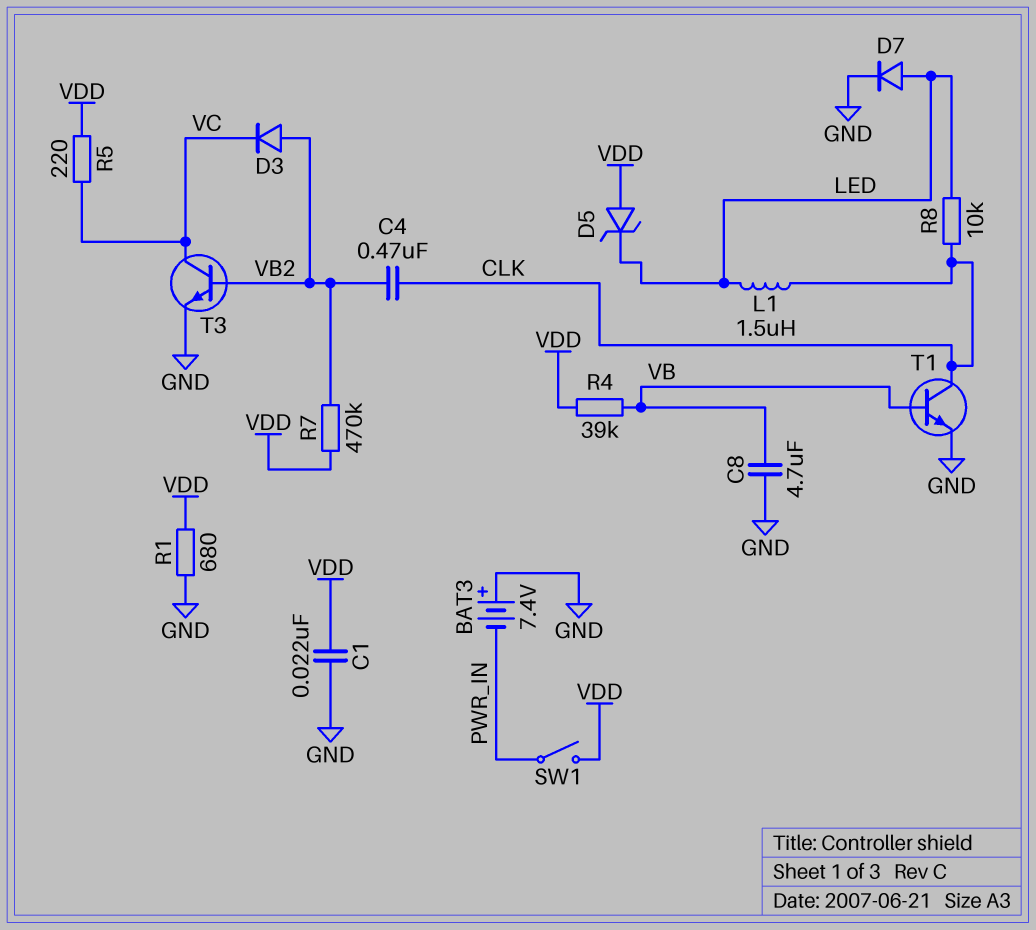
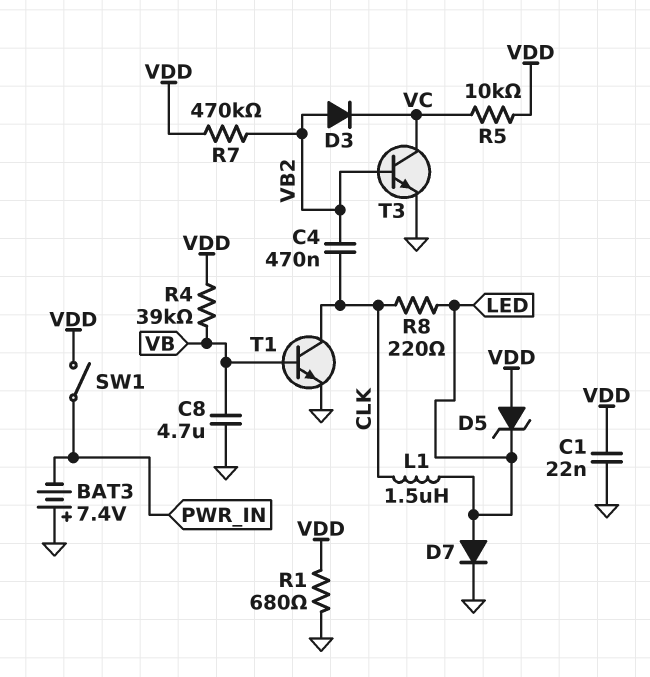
R5: 220 (VC, VDD) -> 10k (VC, VDD)
R8: 10k (CLK, LED) -> 220 (CLK, LED)

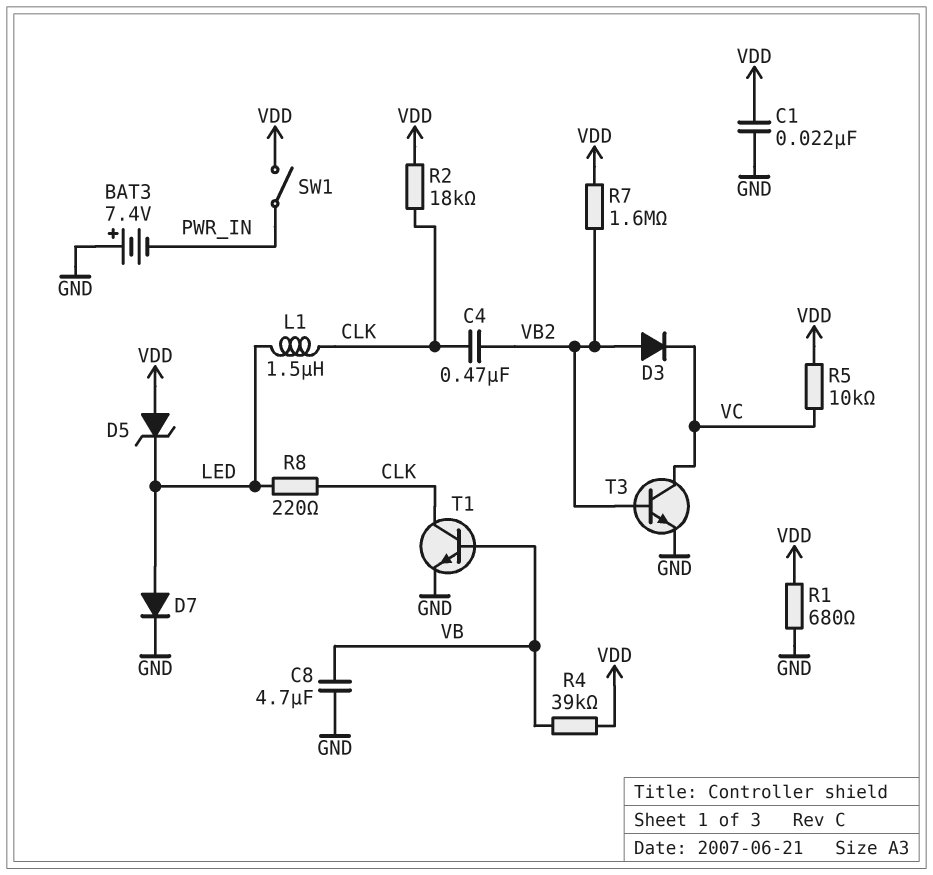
R2: none -> 18k (CLK, VDD)
R7: 470k (VB2, VDD) -> 1.6M (VB2, VDD)

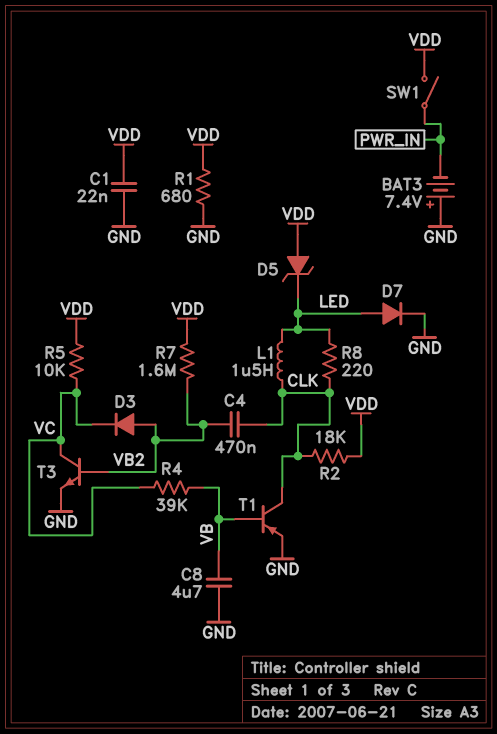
R4: 39k (VB, VDD) -> 39k (VB, VC)
T1: NPN (B VB, C CLK, E GND) -> PNP (B VB, C CLK, E GND)

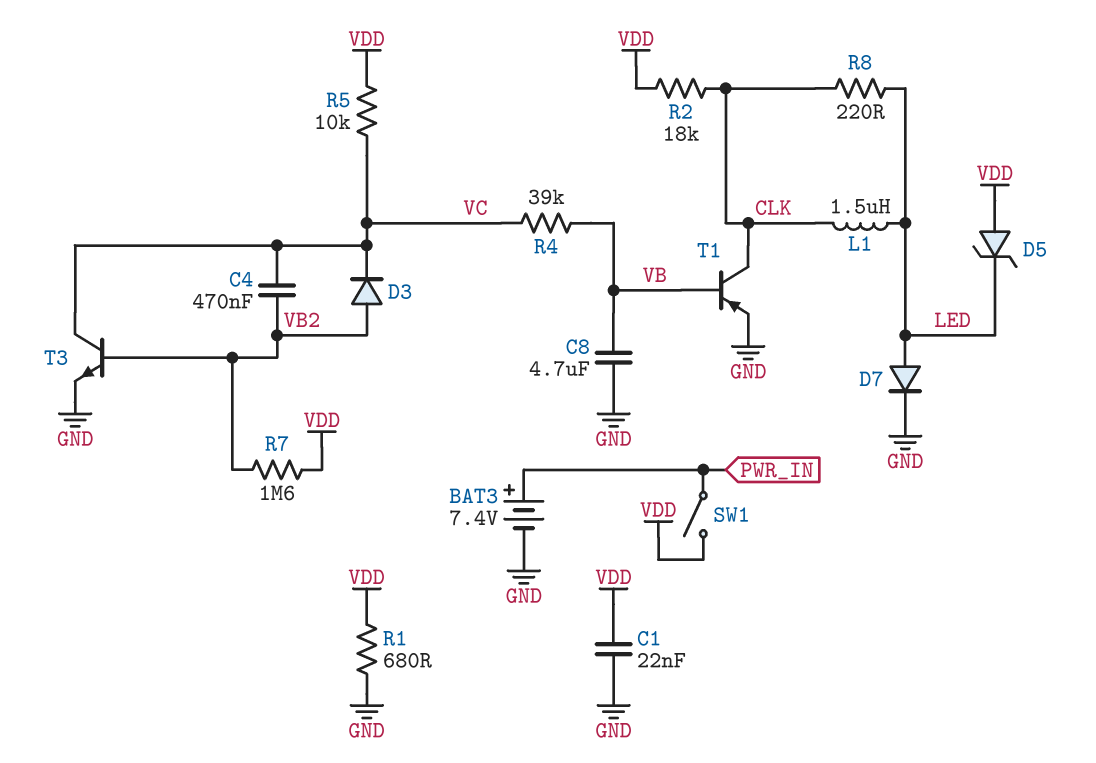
BAT3: 7.4V (plus GND, minus PWR_IN) -> 7.4V (plus PWR_IN, minus GND)
C4: 470nF (CLK, VB2) -> 470nF (VB2, VC)

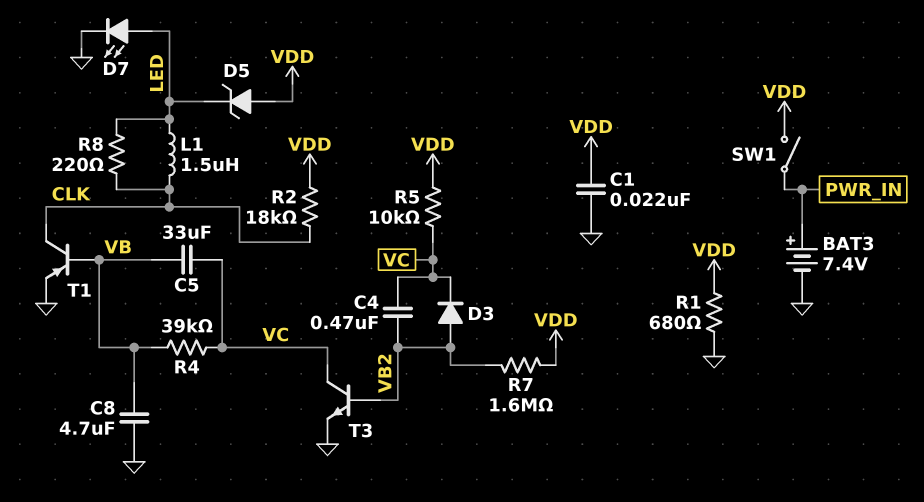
C5: none -> 33uF (VB, VC)
D7: diode (A LED, K GND) -> LED (A LED, K GND)

